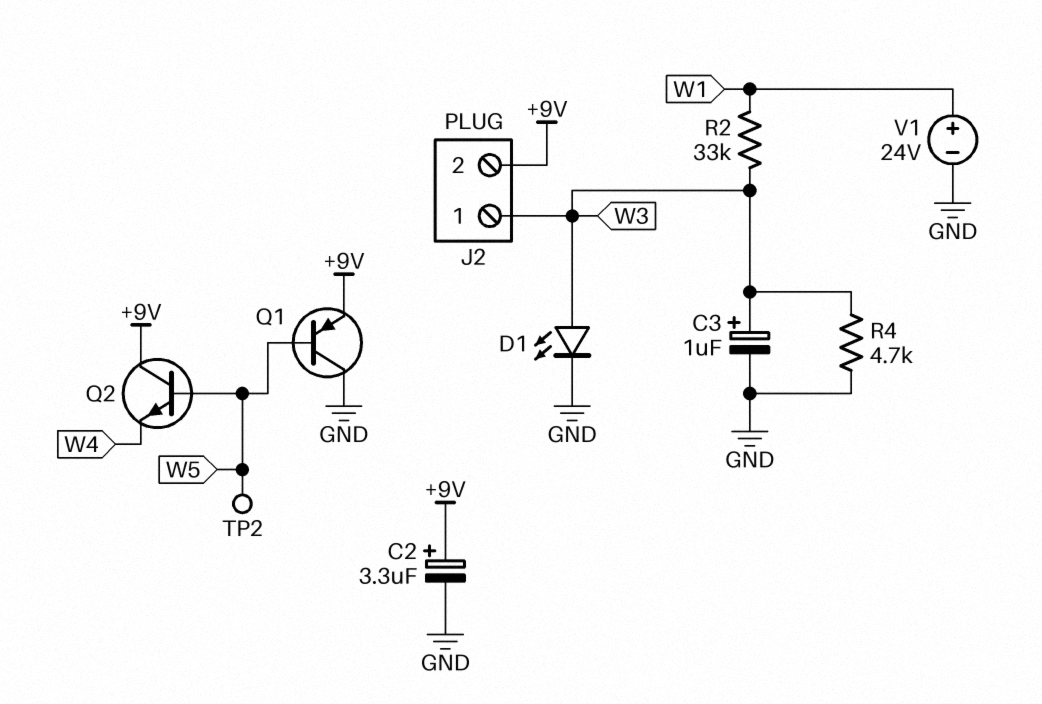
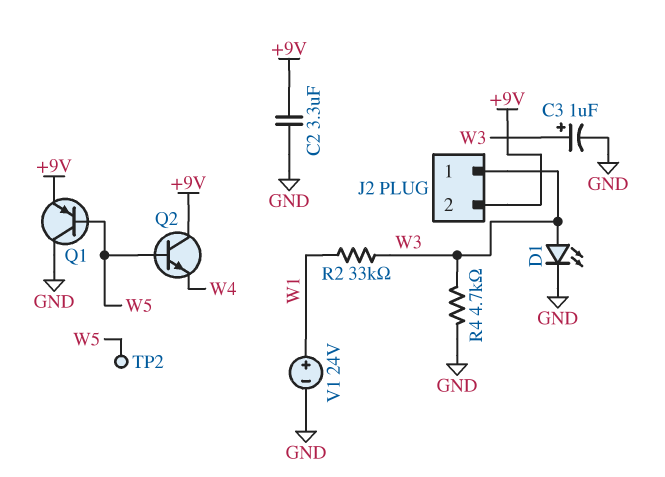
C2: 3.3uF (plus +9V, minus GND) -> 3.3uF (+9V, GND)

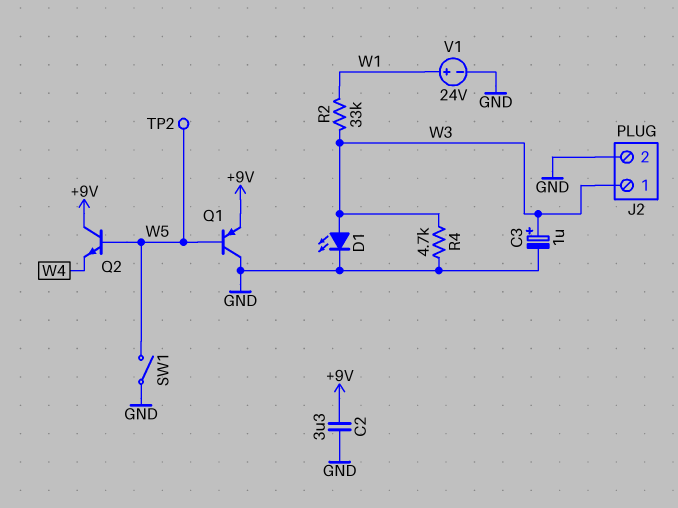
J2 pin 2: +9V -> GND
SW1: none -> switch (GND, W5)

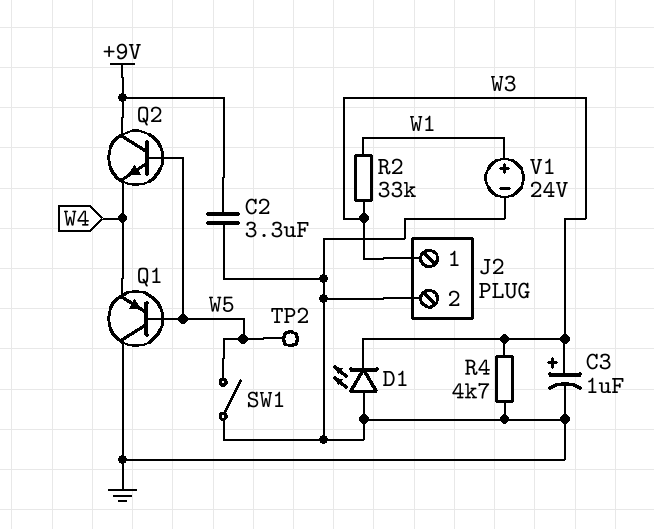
D1: LED (A W3, K GND) -> LED (A GND, K W3)
Q1: PNP (B W5, C GND, E +9V) -> PNP (B W5, C GND, E W4)

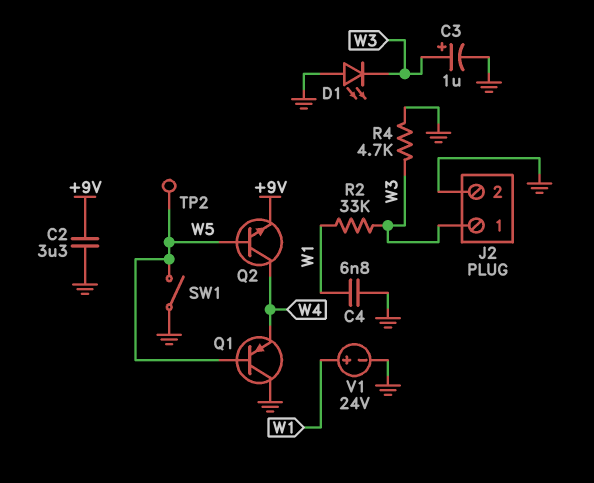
C4: none -> 6.8nF (GND, W1)
Q2: NPN (B W5, C +9V, E W4) -> NPN (B W5, C W4, E +9V)

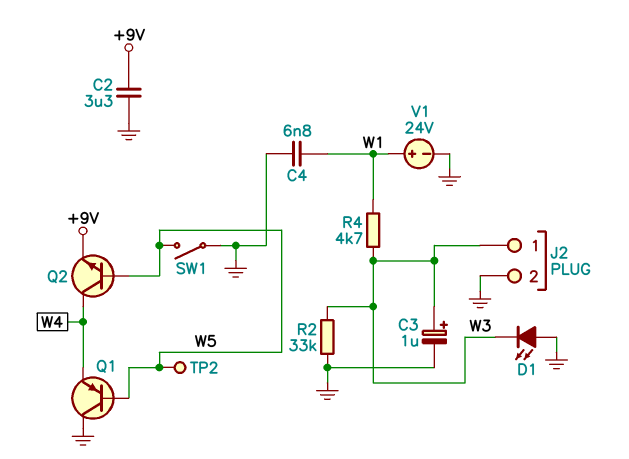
R2: 33k (W1, W3) -> 33k (GND, W3)
R4: 4.7k (GND, W3) -> 4.7k (W1, W3)

